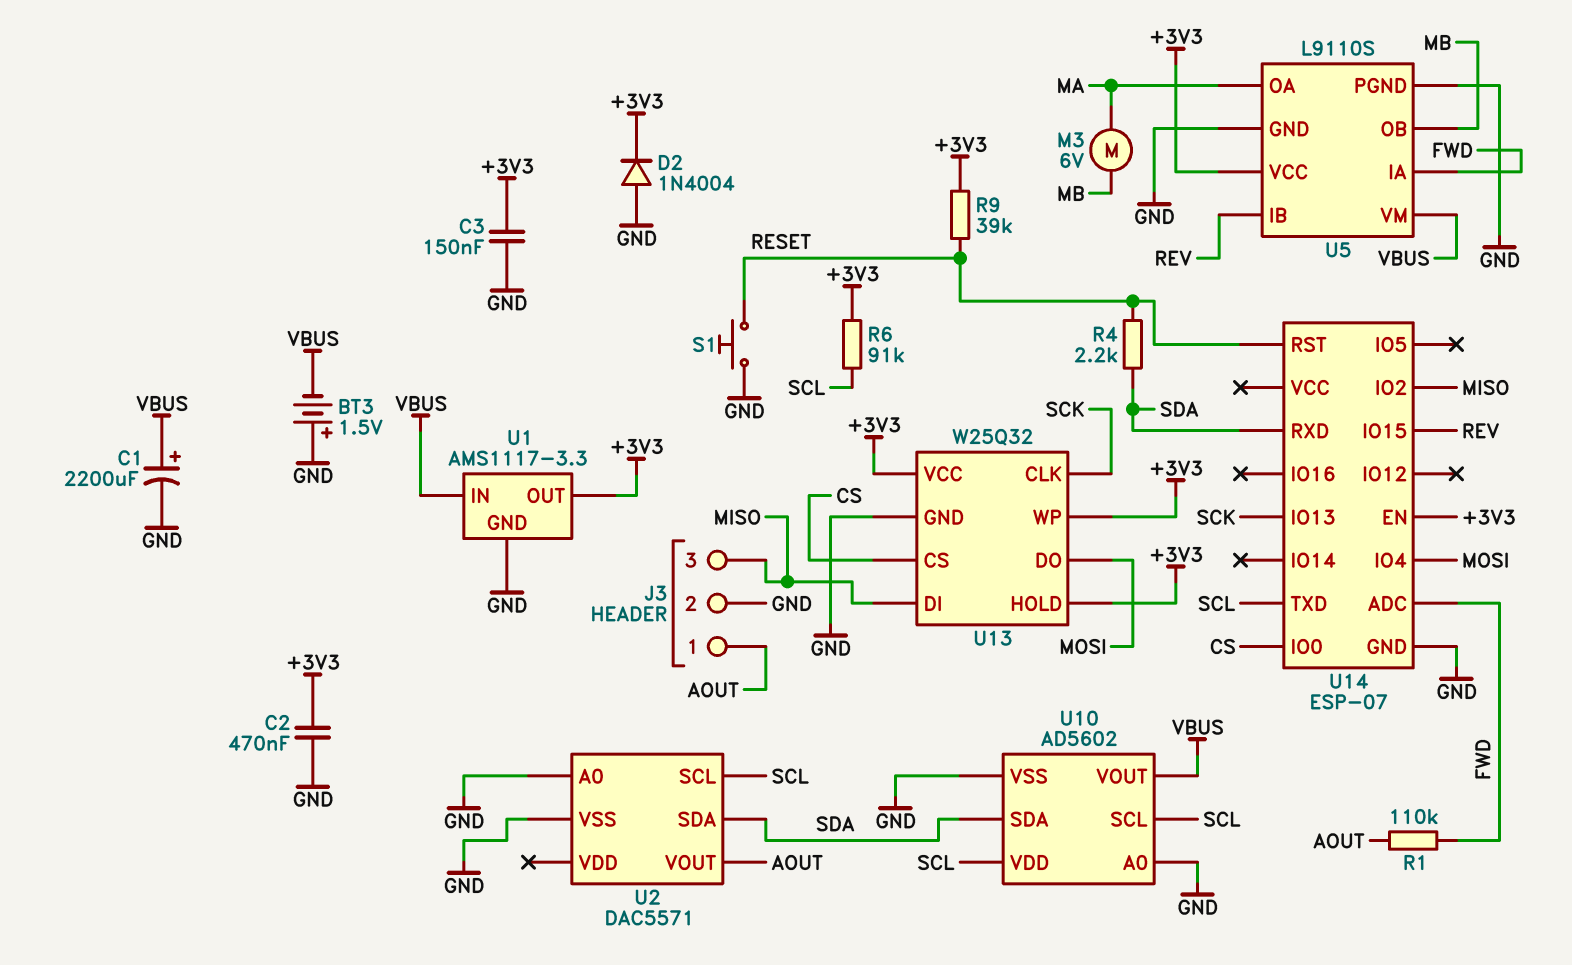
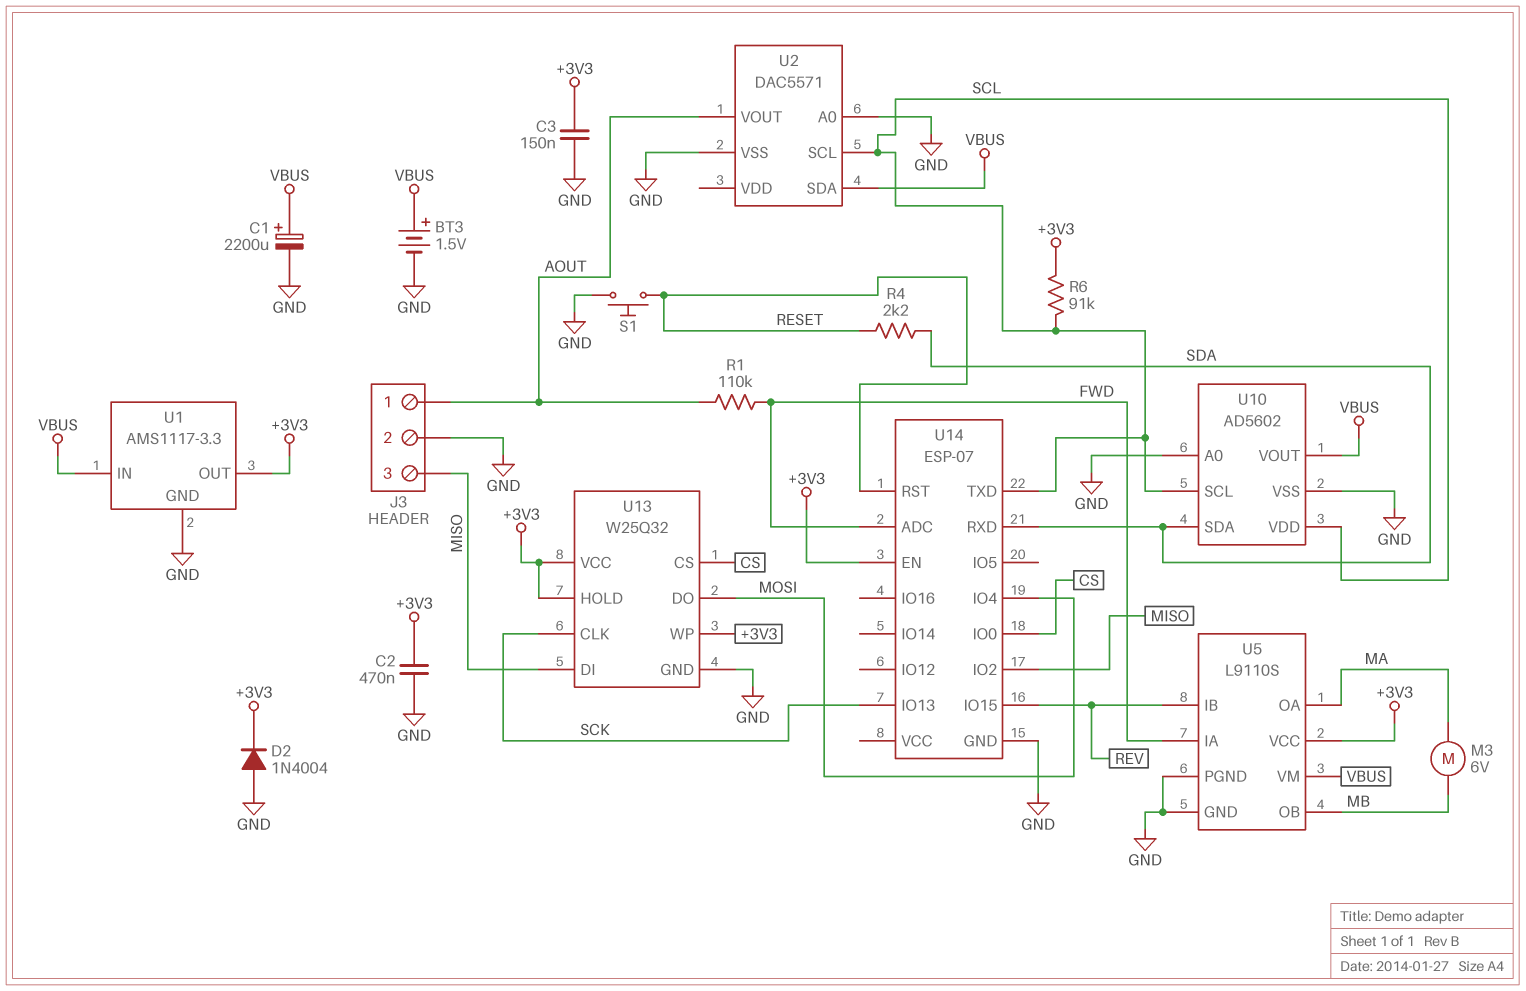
BT3: 1.5V (plus GND, minus VBUS) -> 1.5V (plus VBUS, minus GND)
R9: 39k (+3V3, RESET) -> none
U2 pin SDA: SDA -> VBUS

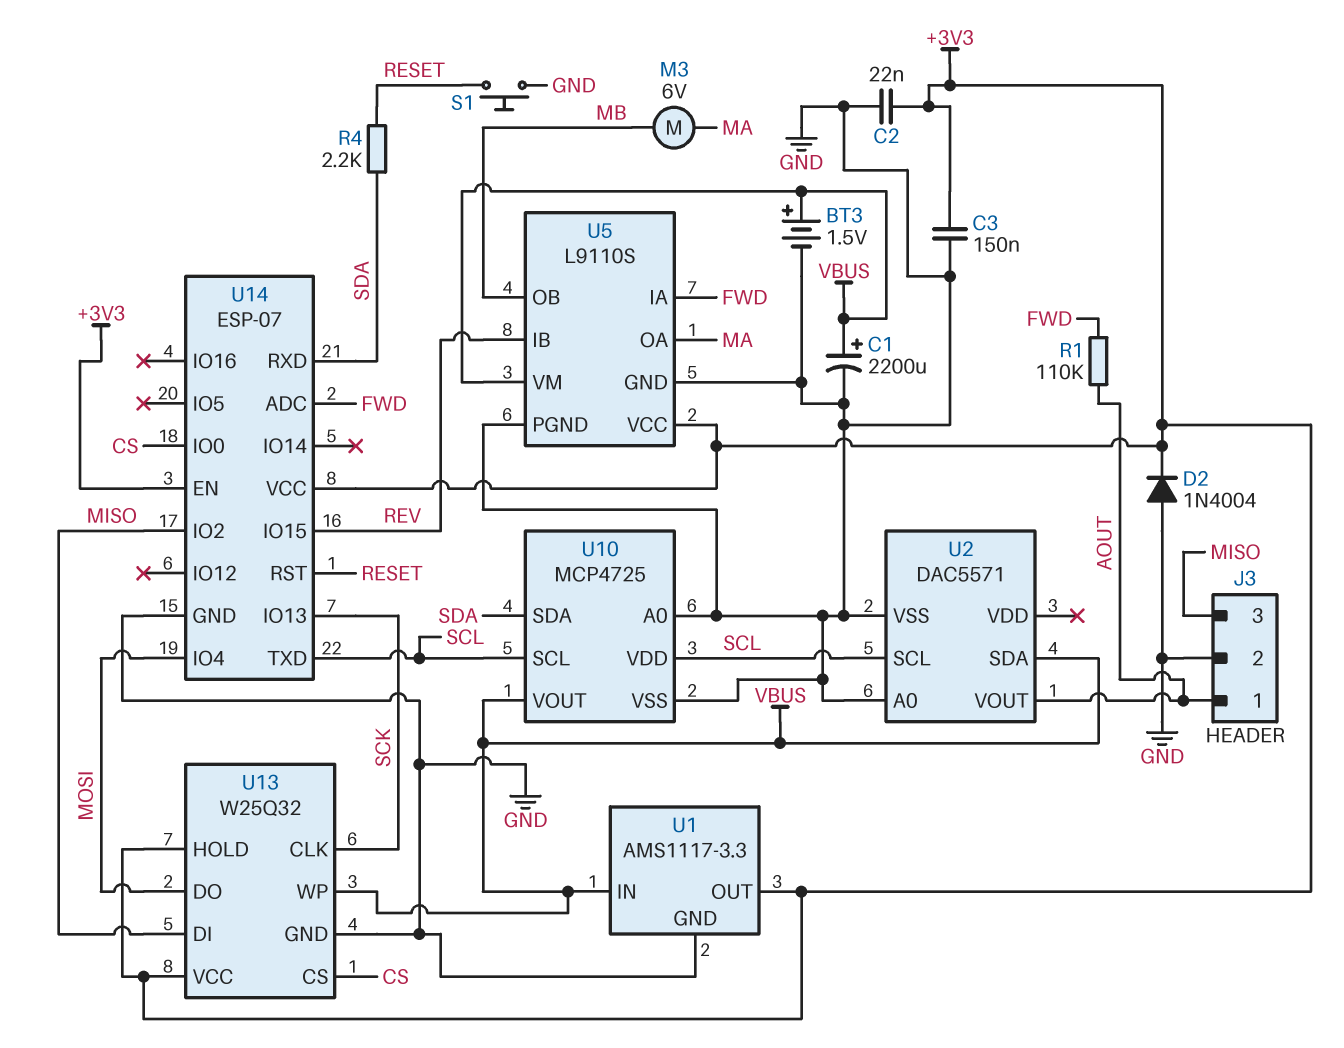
C2: 470nF (+3V3, GND) -> 22nF (+3V3, GND)
R6: 91k (+3V3, SCL) -> none
U10: AD5602 -> MCP4725
U13 pin WP: +3V3 -> VBUS
U14 pin VCC: none -> +3V3

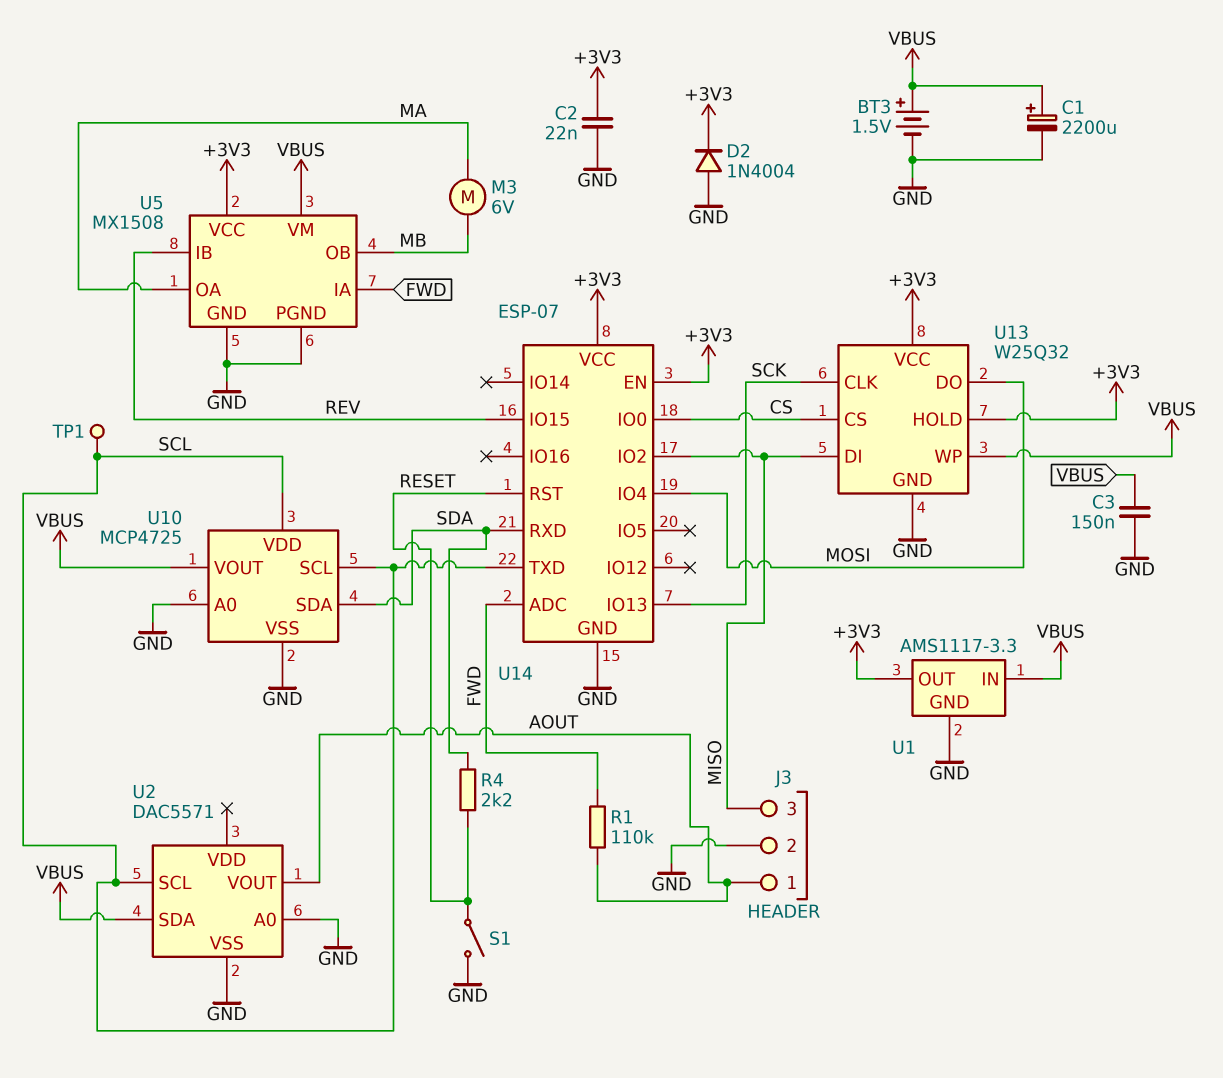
C3: 150nF (+3V3, GND) -> 150nF (GND, VBUS)
S1: button (GND, RESET) -> switch (GND, RESET)
TP1: none -> test point (SCL)
U5: L9110S -> MX1508

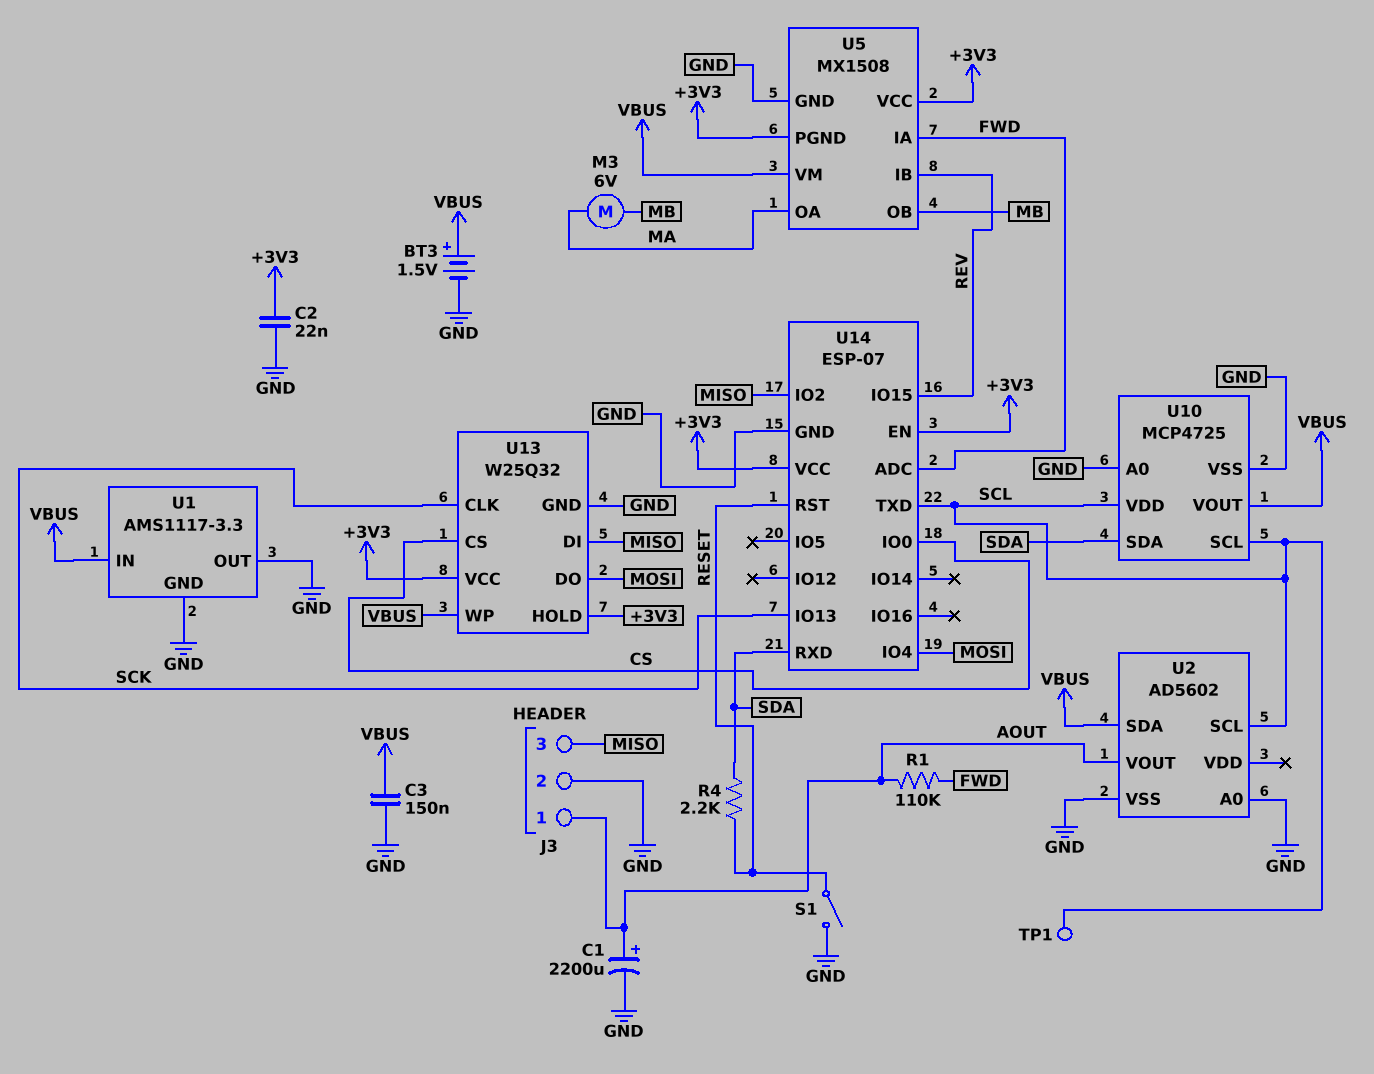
C1: 2200uF (plus VBUS, minus GND) -> 2200uF (plus AOUT, minus GND)
D2: diode 1N4004 (A GND, K +3V3) -> none
U1 pin OUT: +3V3 -> GND
U2: DAC5571 -> AD5602
U5 pin PGND: GND -> +3V3

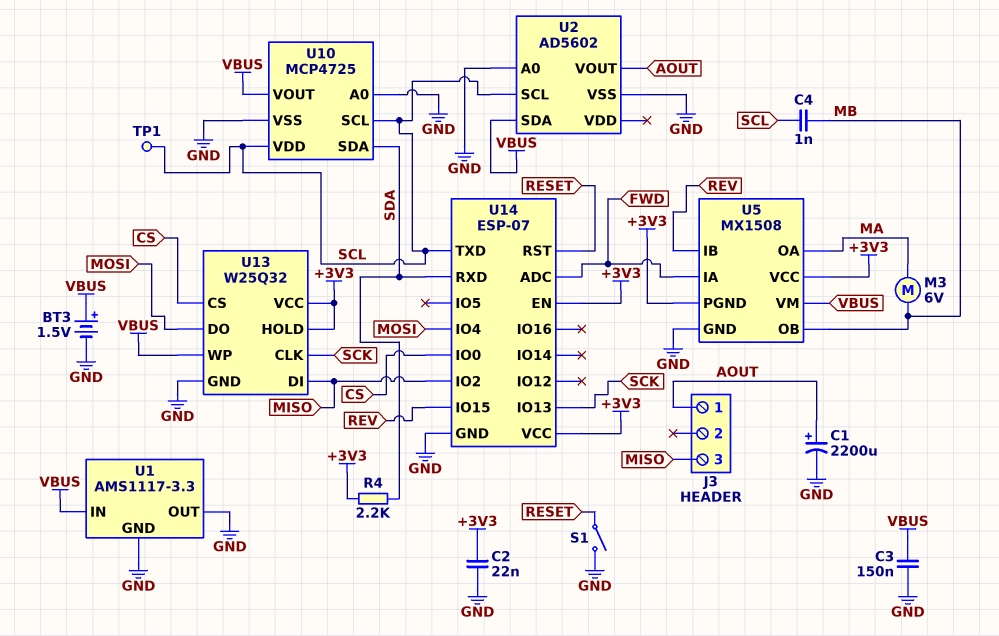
C4: none -> 1nF (MB, SCL)
J3 pin 2: GND -> none
R1: 110k (AOUT, FWD) -> none
R4: 2.2k (RESET, SDA) -> 2.2k (+3V3, SDA)

